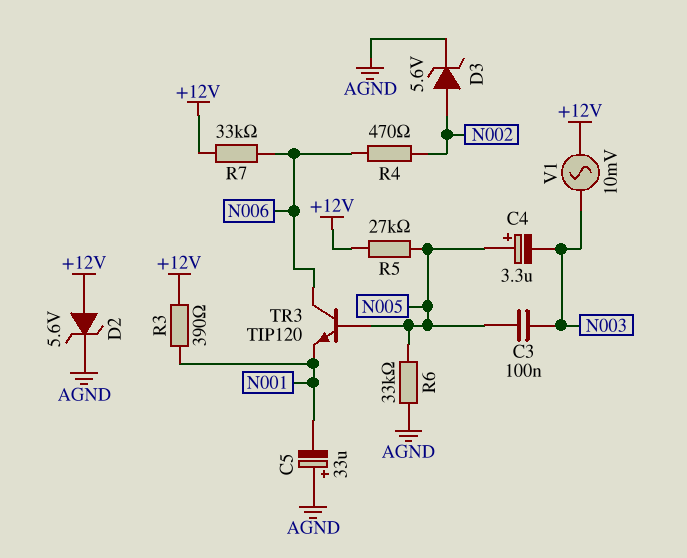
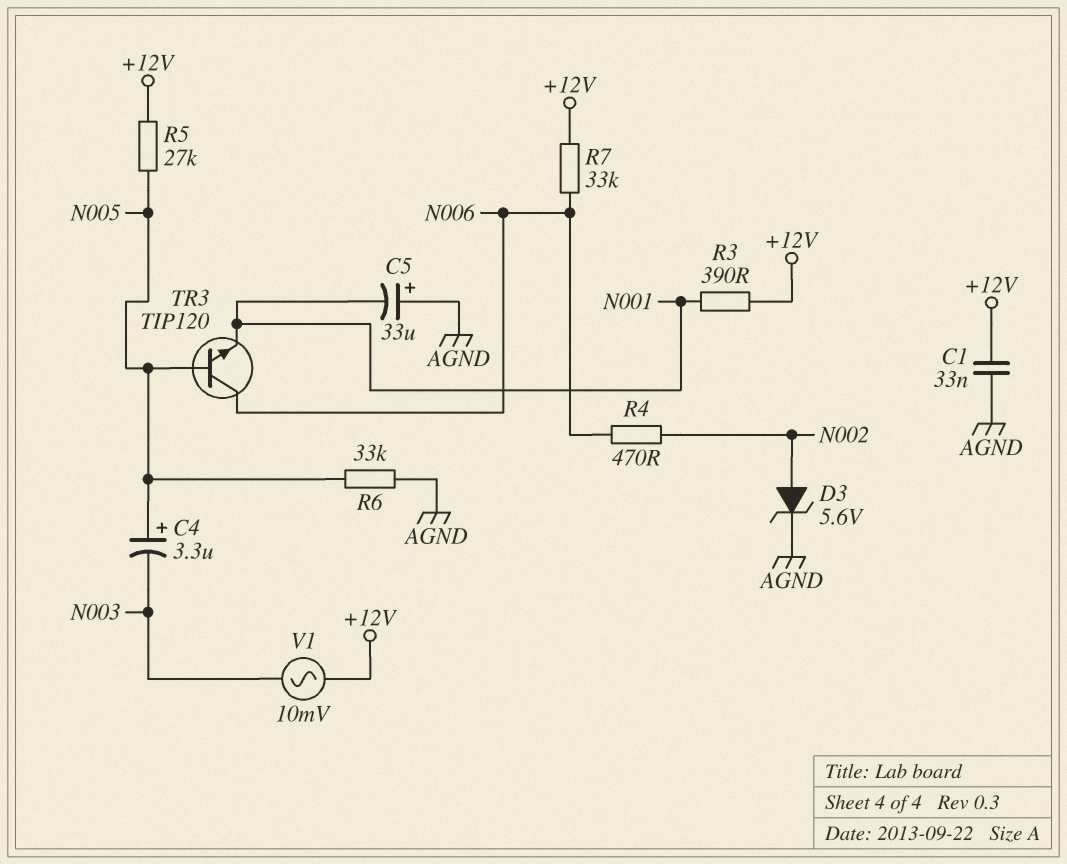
C1: none -> 33nF (+12V, AGND)
C3: 100nF (N003, N005) -> none
D2: zener 5.6V (A +12V, K AGND) -> none

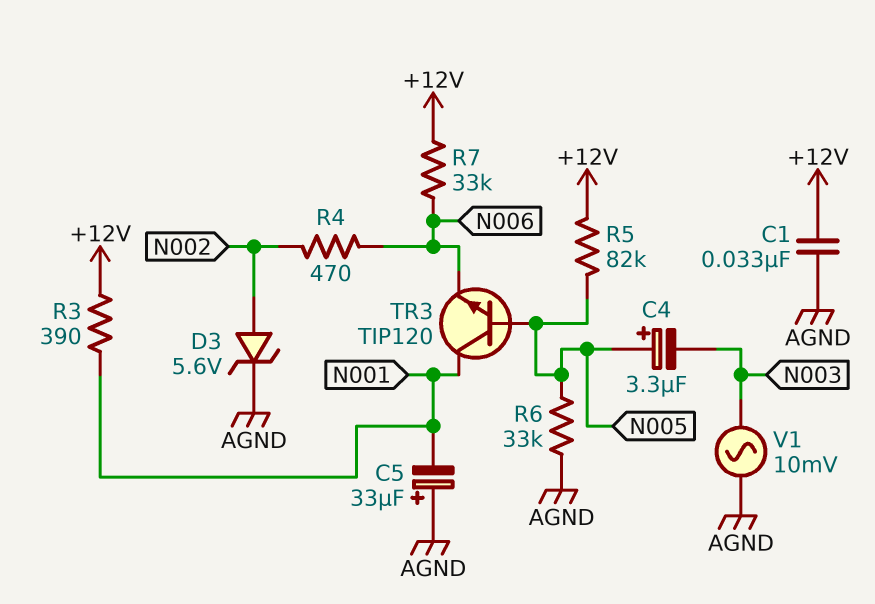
R5: 27k (+12V, N005) -> 82k (+12V, N005)
TR3: NPN TIP120 (B N005, C N006, E N001) -> NPN TIP120 (B N005, C N001, E N006)
V1: AC 10mV (+12V, N003) -> AC 10mV (AGND, N003)

